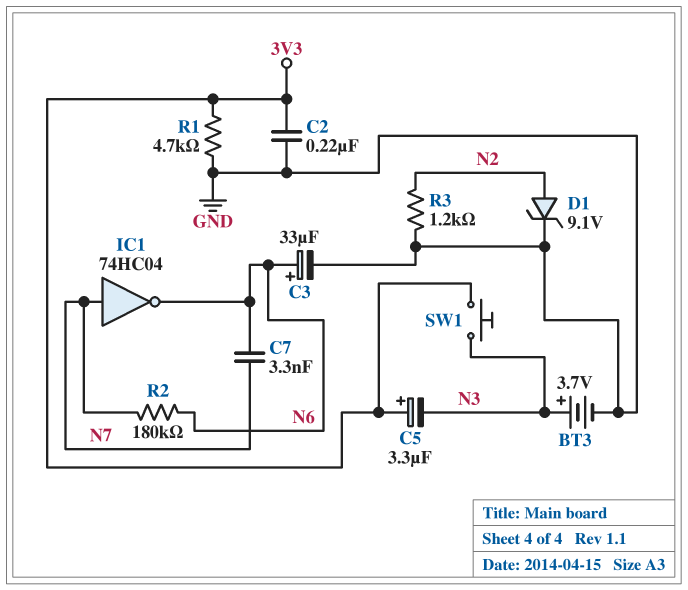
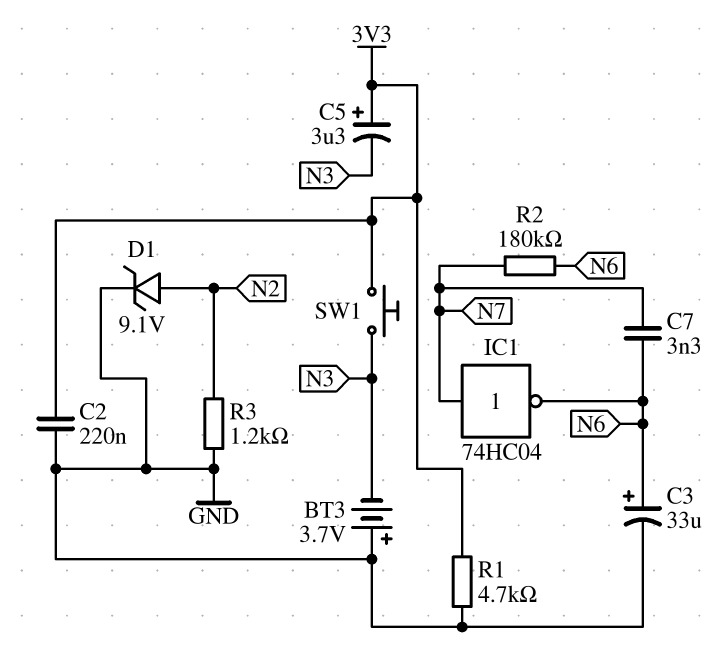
BT3: 3.7V (plus N3, minus GND) -> 3.7V (plus GND, minus N3)

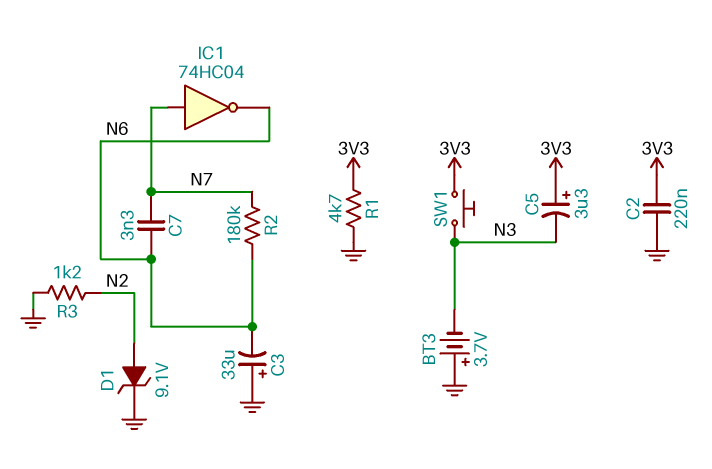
C3: 33uF (plus N6, minus GND) -> 33uF (plus GND, minus N6)

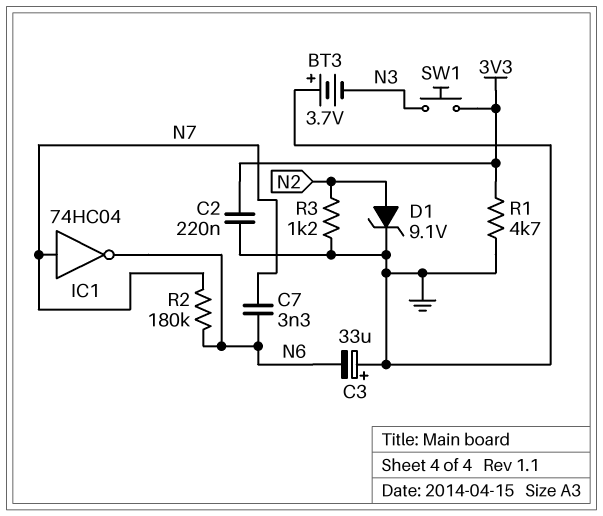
C5: 3.3uF (plus 3V3, minus N3) -> none

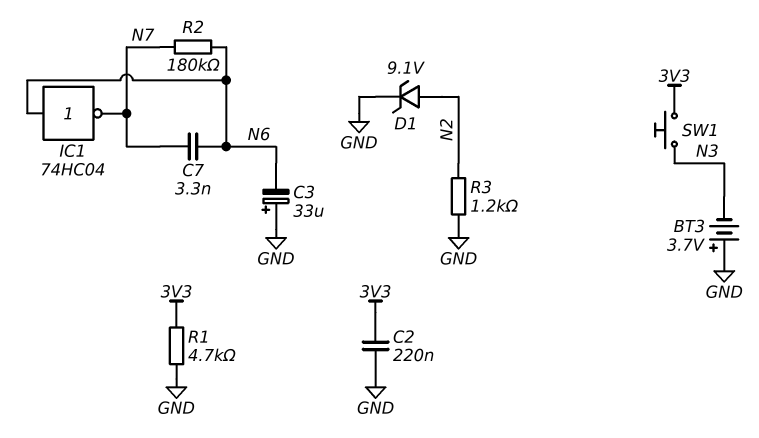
IC1: NOT 74HC04 (in N7, out N6) -> NOT 74HC04 (in N6, out N7)

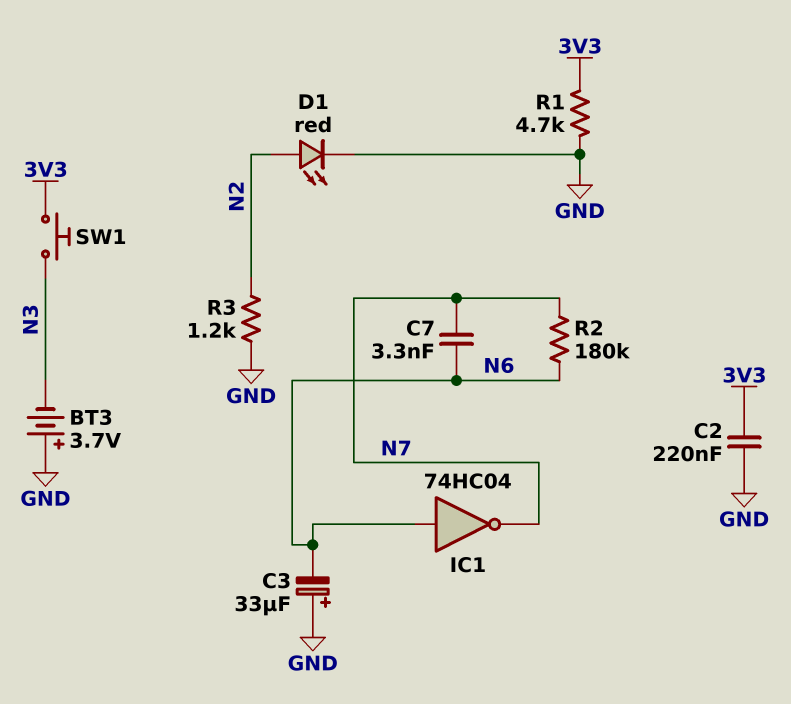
D1: zener 9.1V (A N2, K GND) -> LED red (A N2, K GND)

